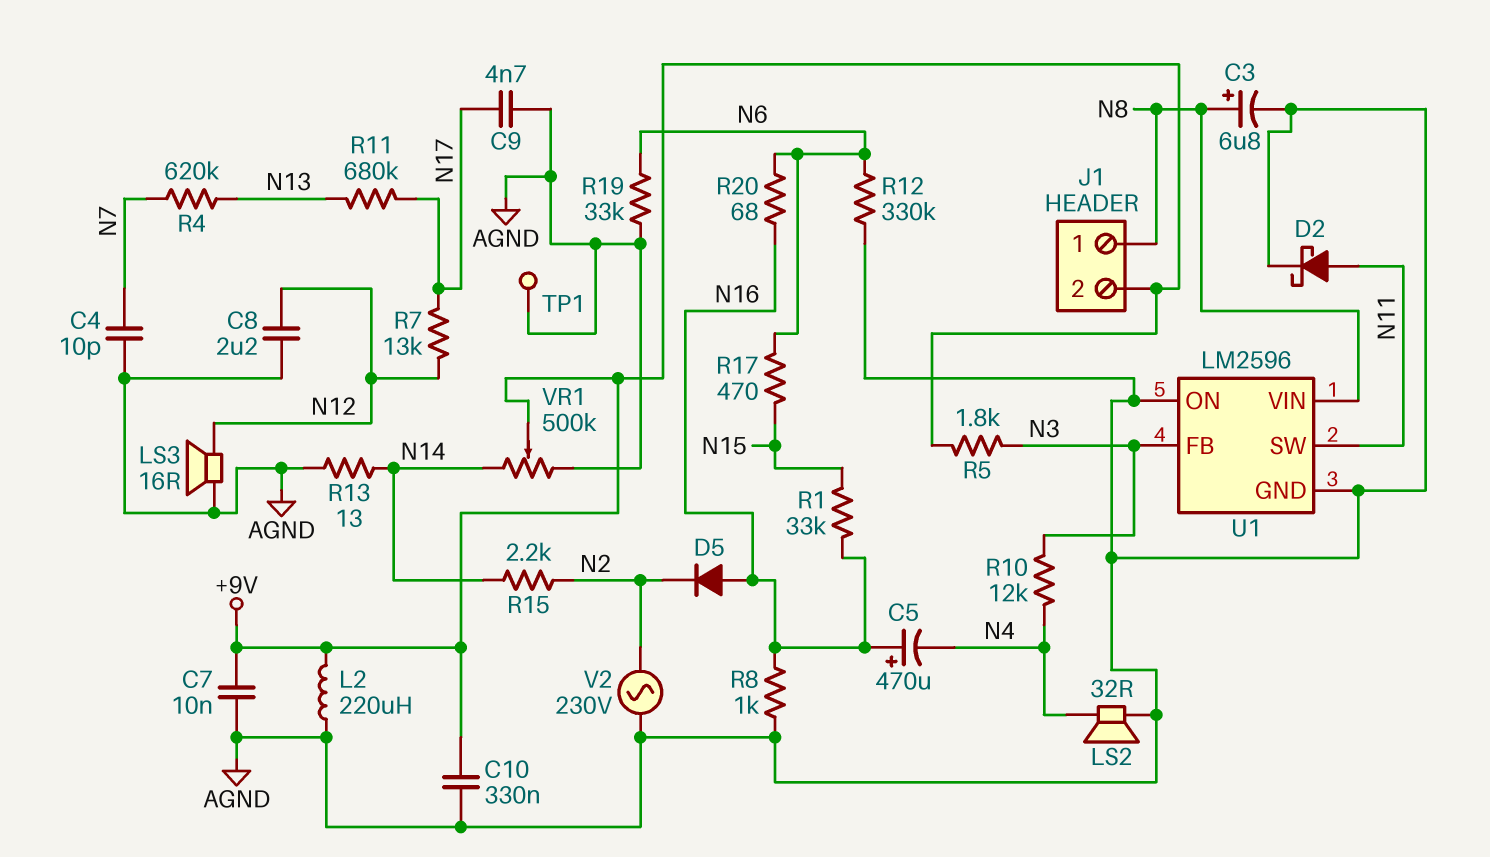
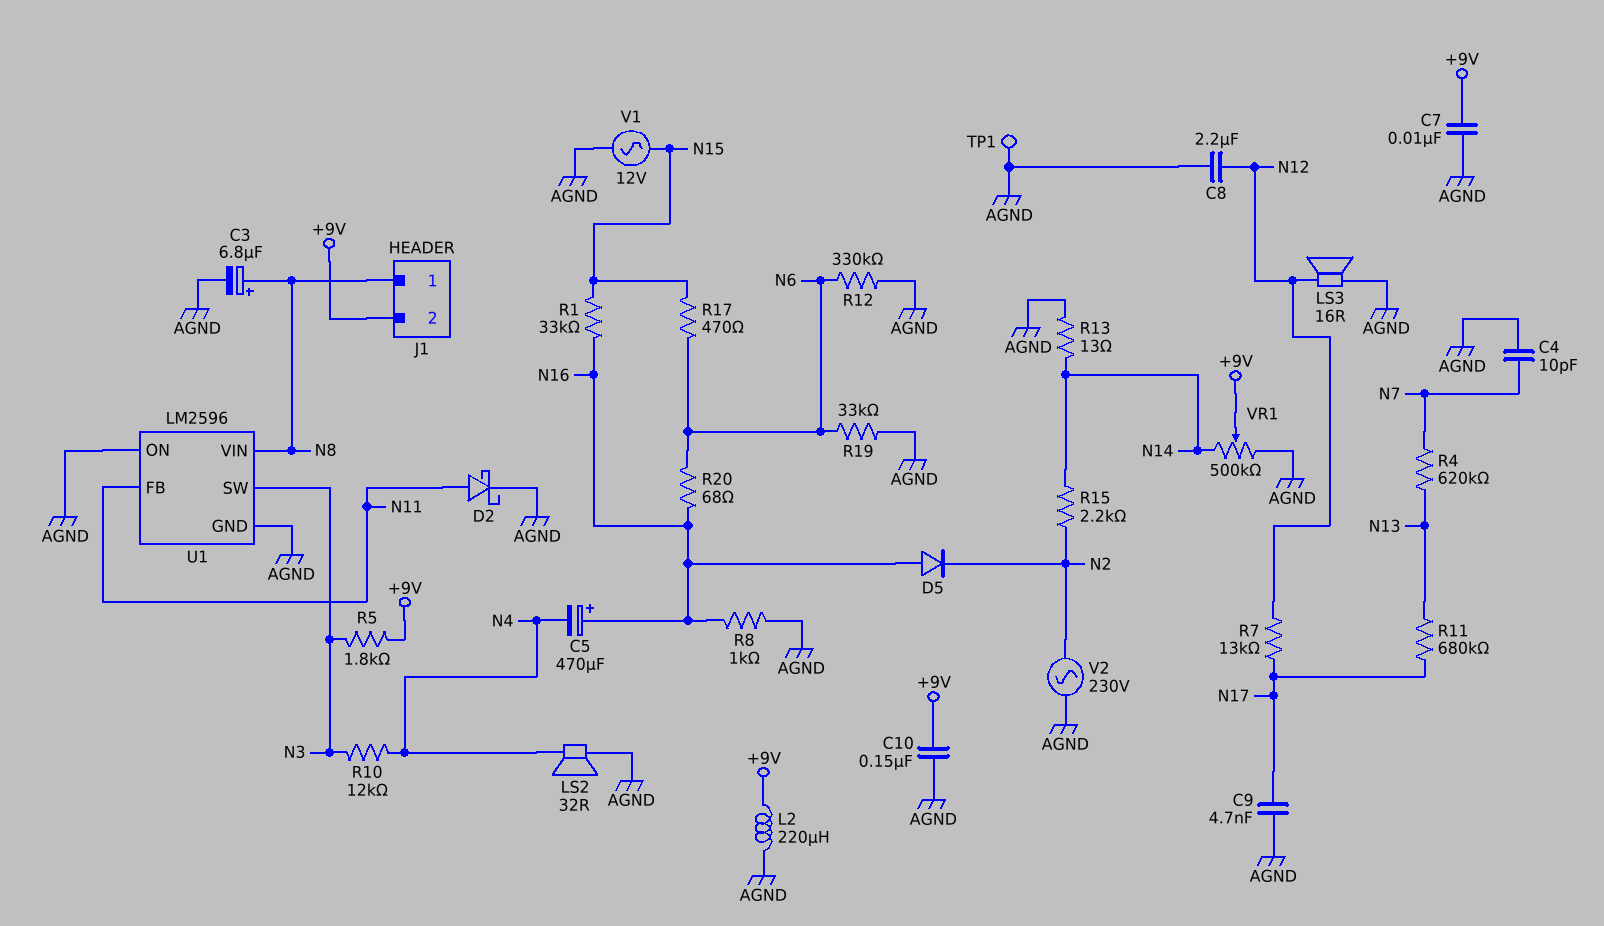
C10: 330nF (+9V, AGND) -> 150nF (+9V, AGND)
U1 pin FB: N3 -> N11
U1 pin SW: N11 -> N3
V1: none -> AC 12V (AGND, N15)

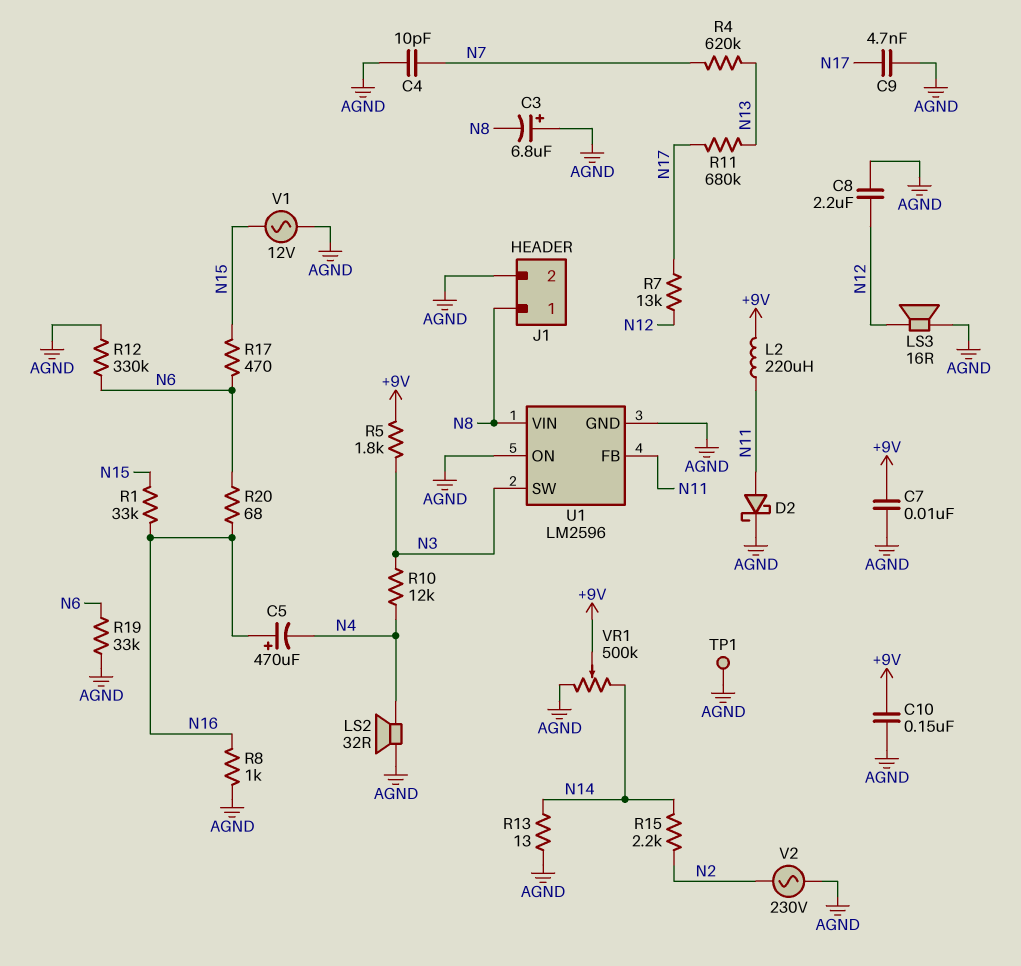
C3: 6.8uF (plus N8, minus AGND) -> 6.8uF (plus AGND, minus N8)
D5: diode (A N16, K N2) -> none
J1 pin 2: +9V -> AGND
L2: 220uH (+9V, AGND) -> 220uH (+9V, N11)

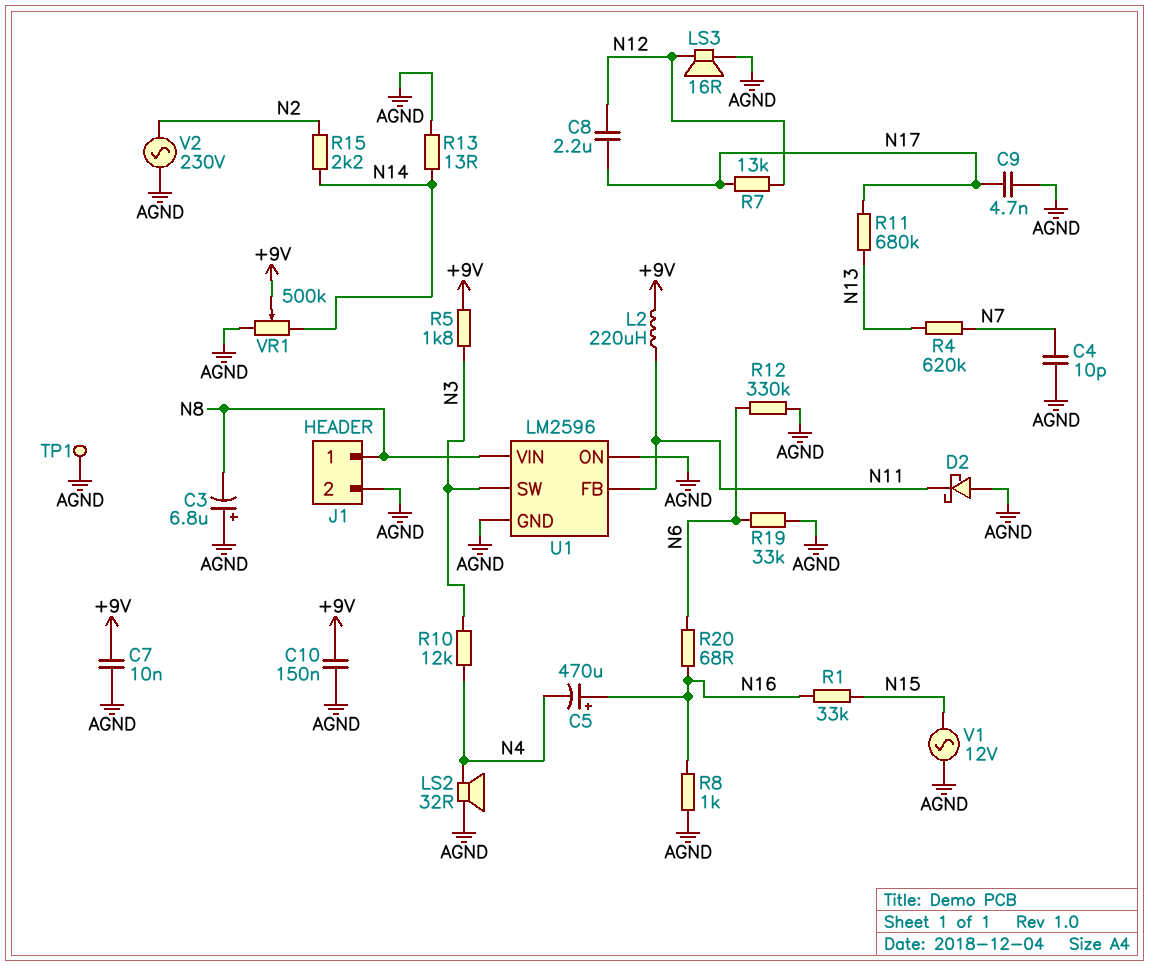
C8: 2.2uF (AGND, N12) -> 2.2uF (N12, N17)
D2: schottky (A N11, K AGND) -> schottky (A AGND, K N11)
R17: 470 (N6, N15) -> none

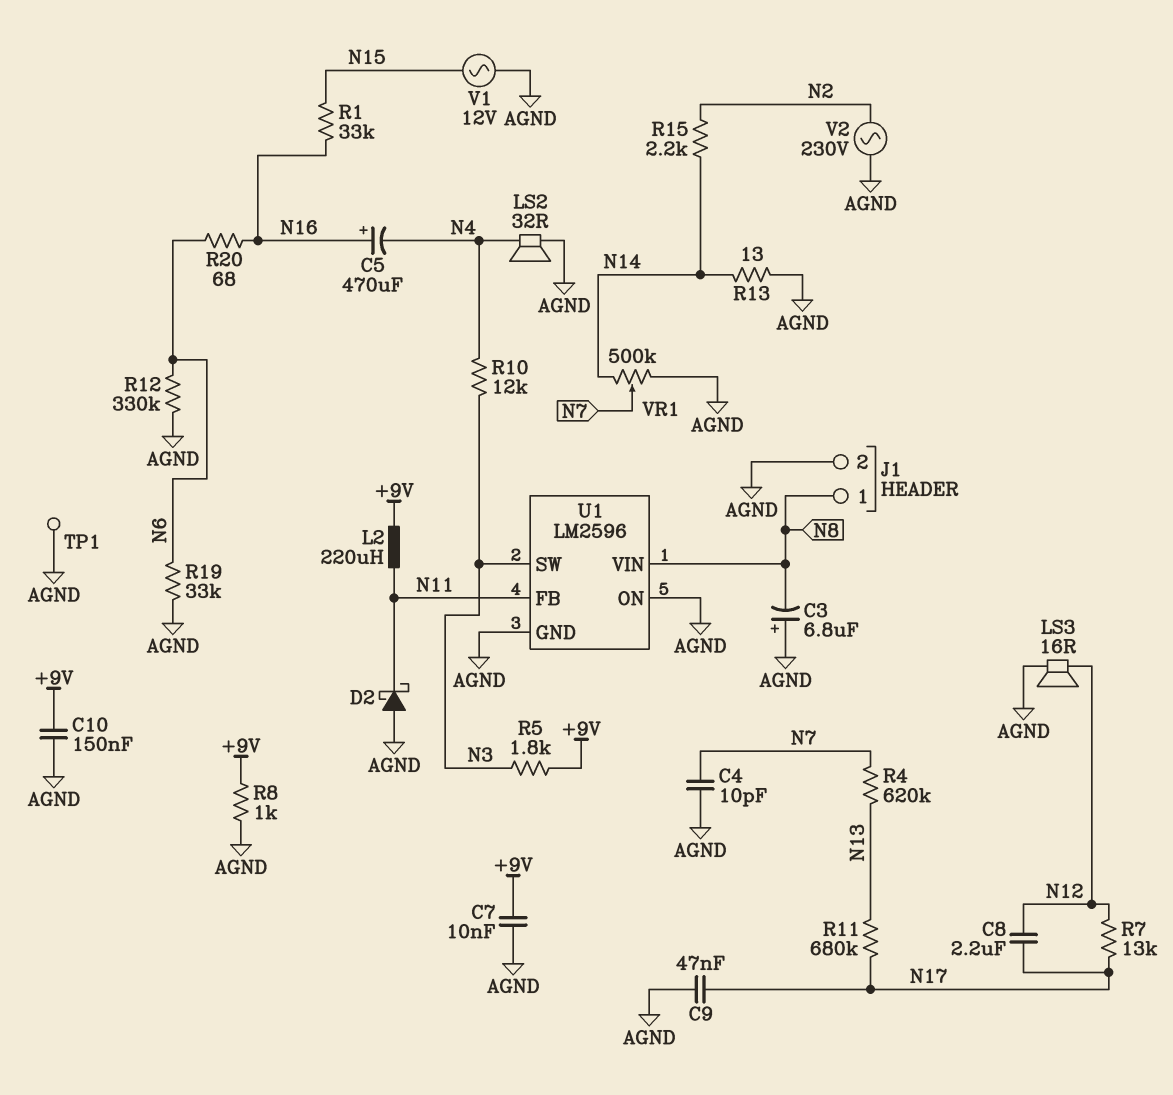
C9: 4.7nF (AGND, N17) -> 47nF (AGND, N17)
R8: 1k (AGND, N16) -> 1k (+9V, AGND)
VR1: 500k (AGND, N14, wiper +9V) -> 500k (AGND, N14, wiper N7)

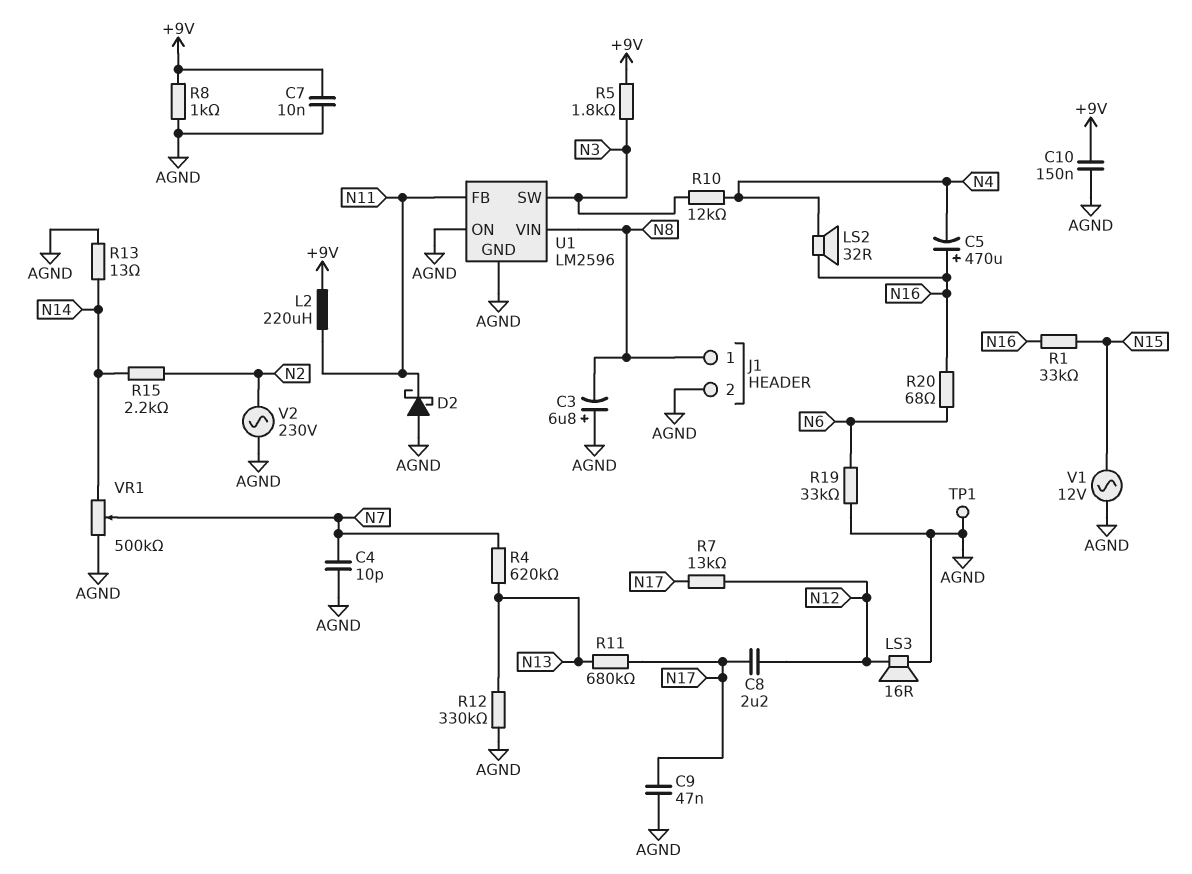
LS2: speaker 32R (AGND, N4) -> speaker 32R (N4, N16)
R12: 330k (AGND, N6) -> 330k (AGND, N13)

